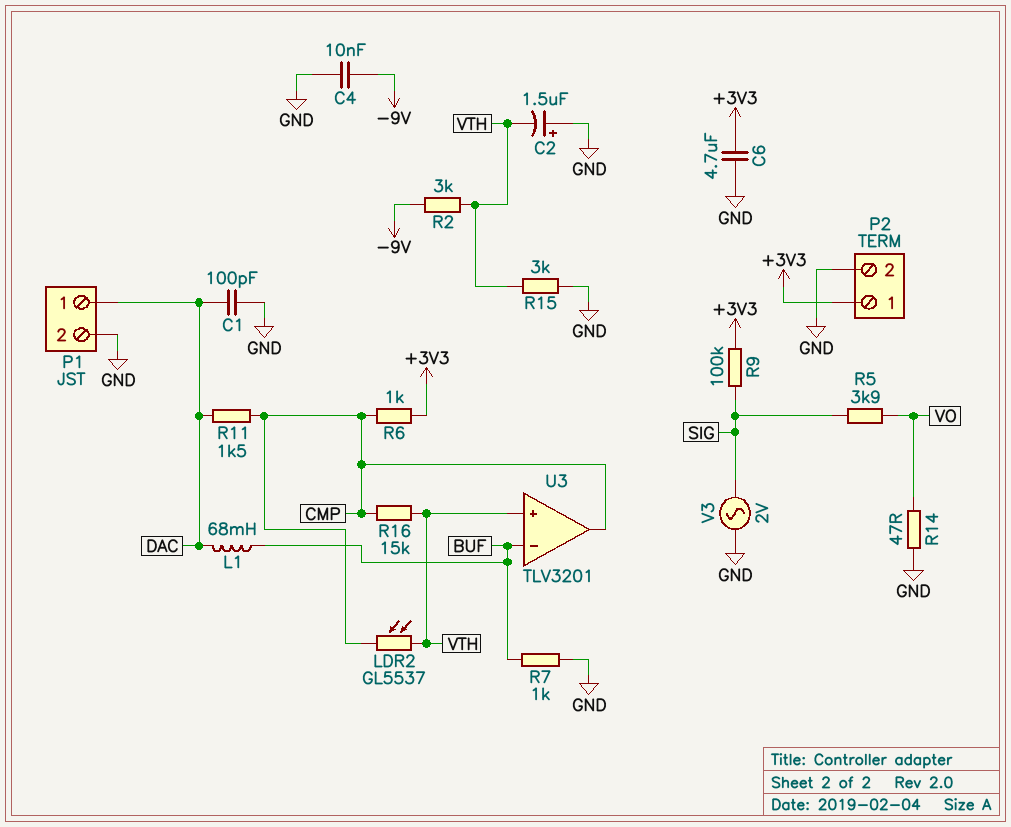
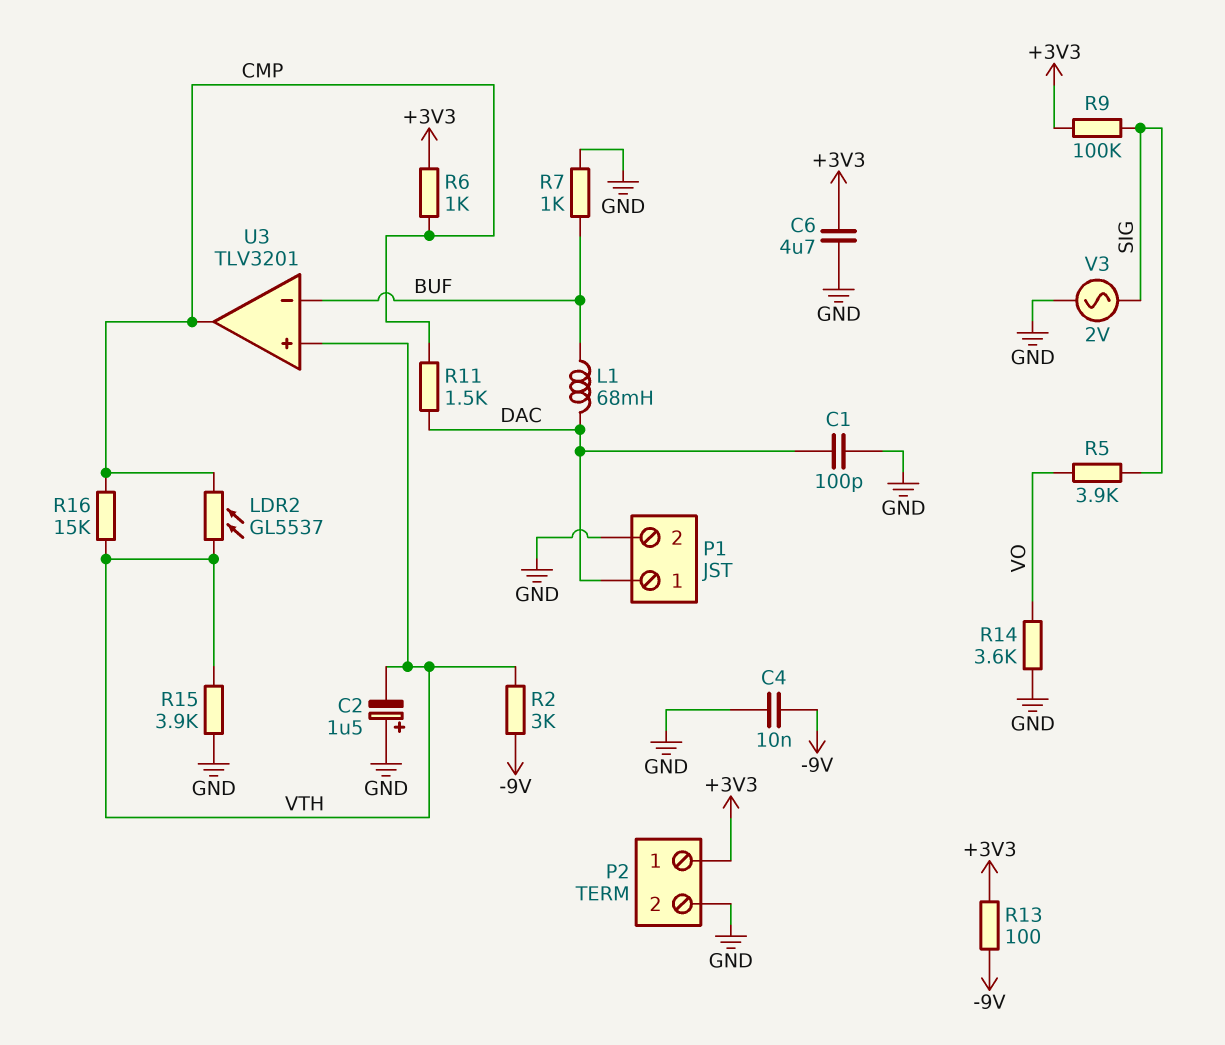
R13: none -> 100 (+3V3, -9V)
R14: 47 (GND, VO) -> 3.6k (GND, VO)
R15: 3k (GND, VTH) -> 3.9k (GND, VTH)

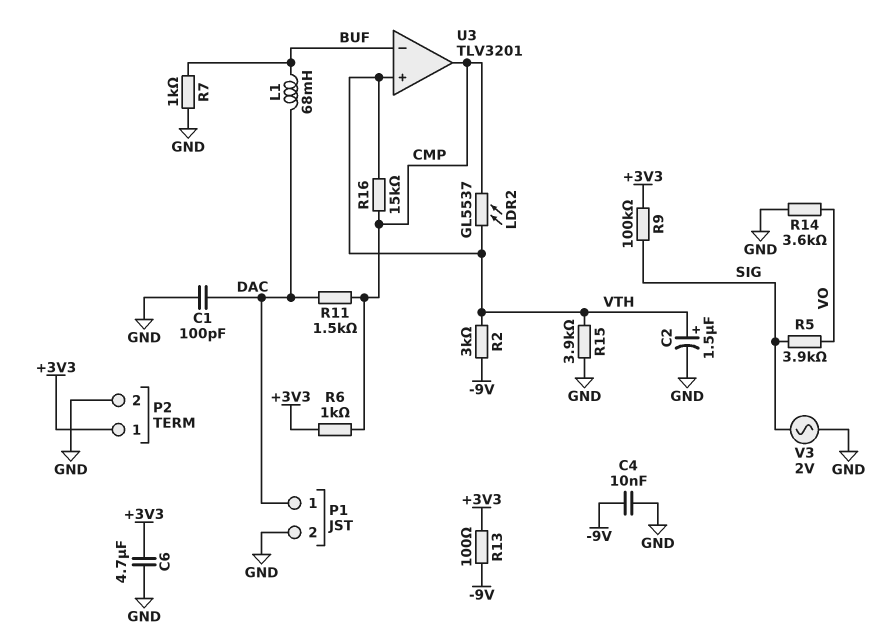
C2: 1.5uF (plus GND, minus VTH) -> 1.5uF (plus VTH, minus GND)

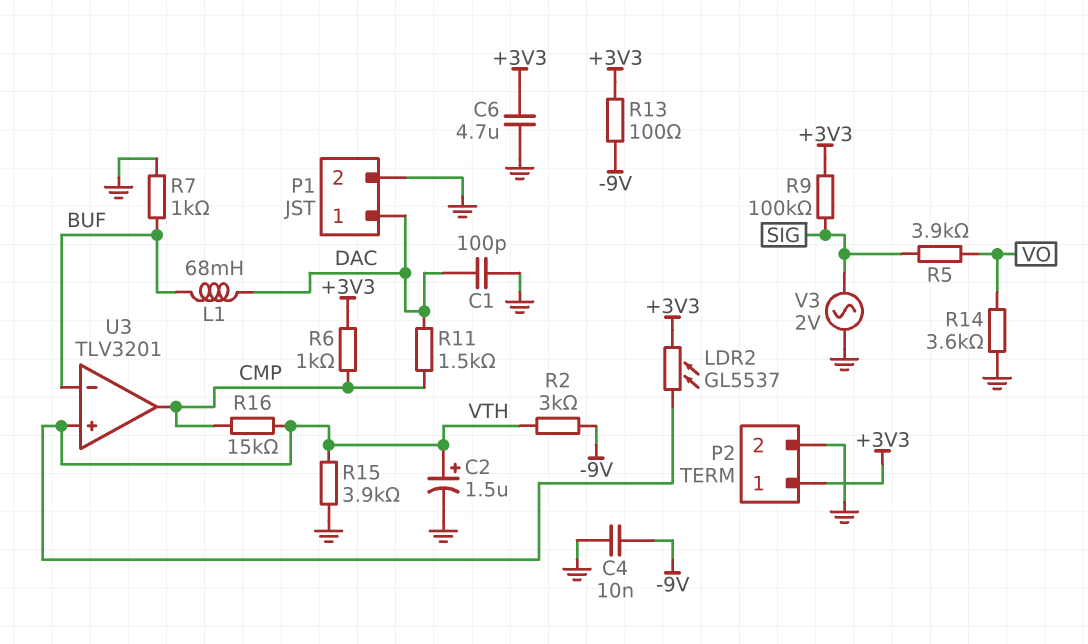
LDR2: GL5537 (CMP, VTH) -> GL5537 (+3V3, VTH)

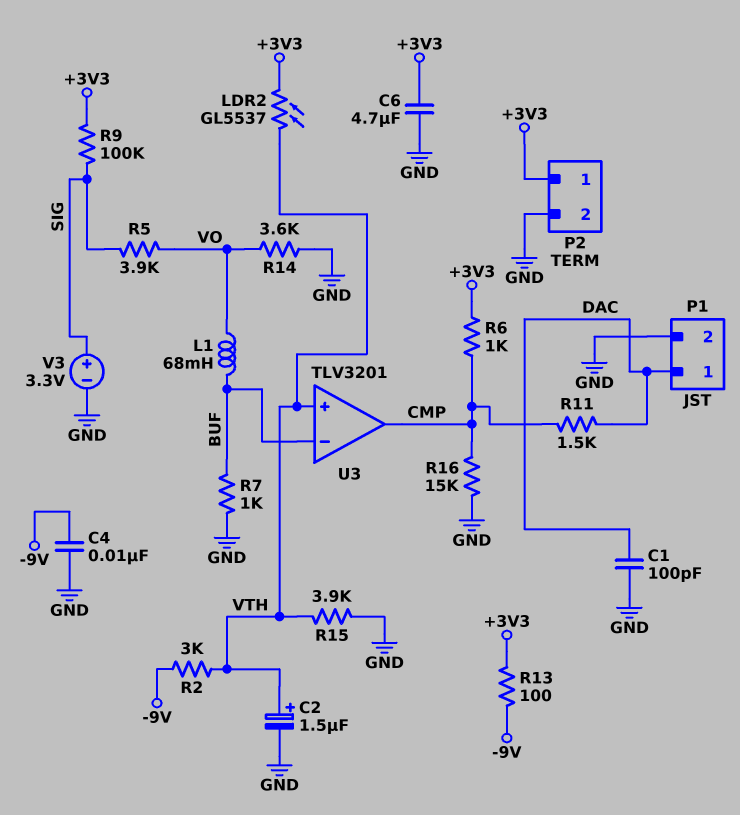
L1: 68mH (BUF, DAC) -> 68mH (BUF, VO)
R16: 15k (CMP, VTH) -> 15k (CMP, GND)
V3: AC 2V (GND, SIG) -> 3.3V (plus SIG, minus GND)

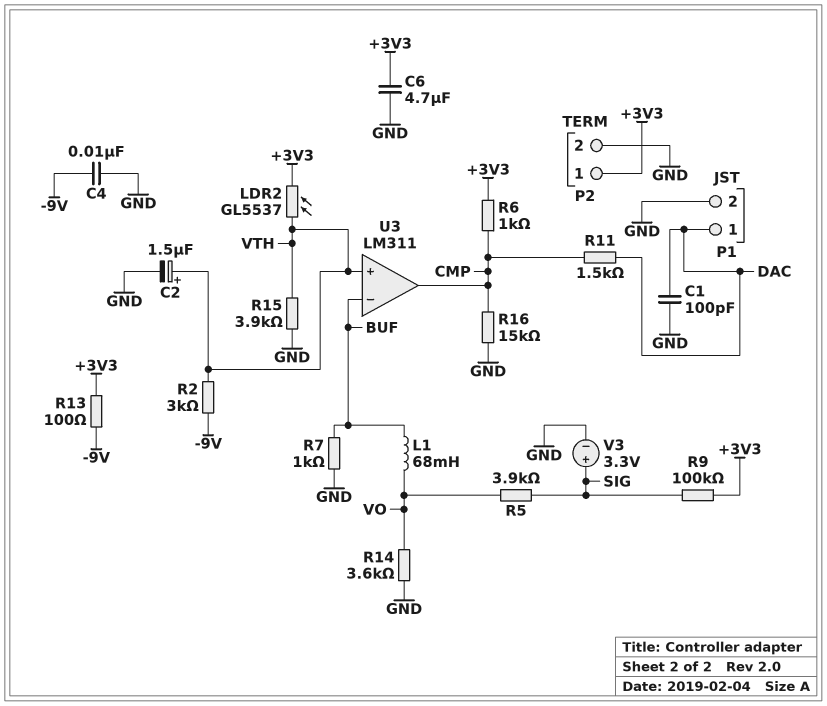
U3: TLV3201 -> LM311

